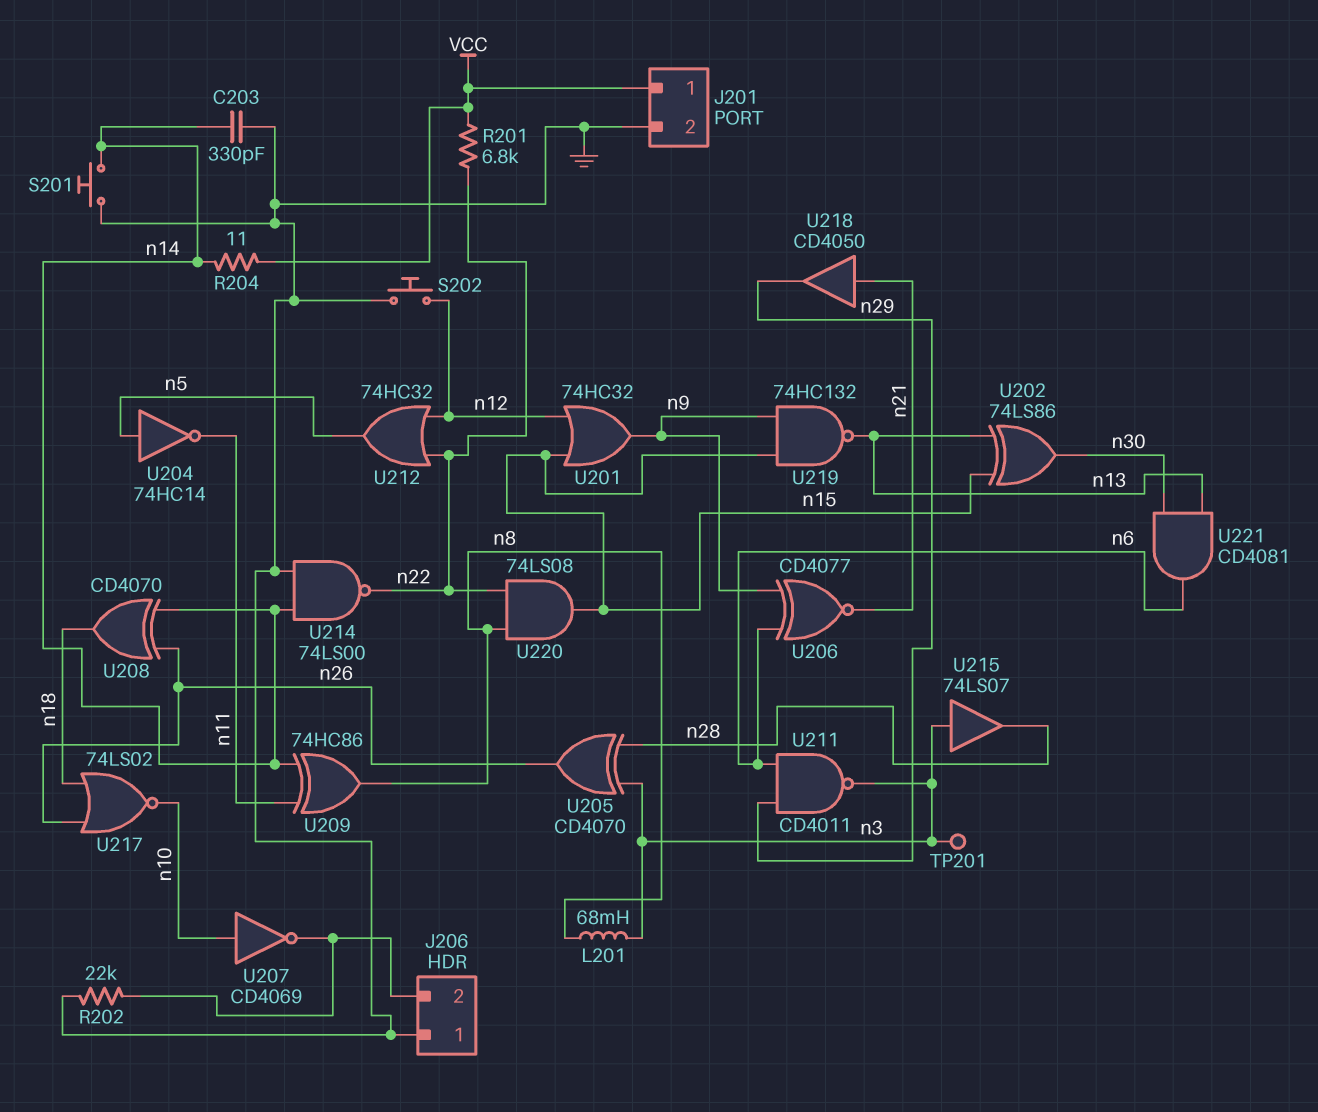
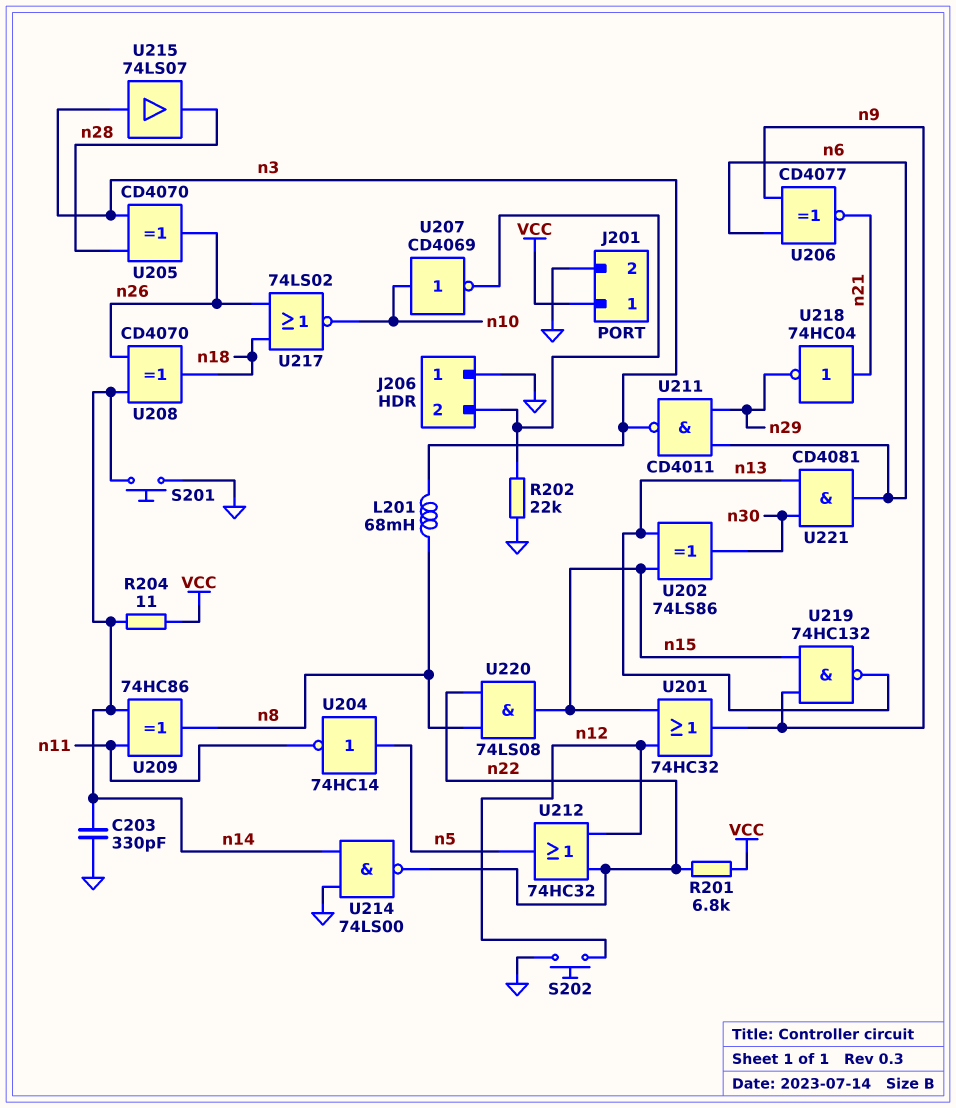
TP201: test point (n3) -> none
U218: buffer CD4050 (in n21, out n29) -> NOT 74HC04 (in n21, out n29)

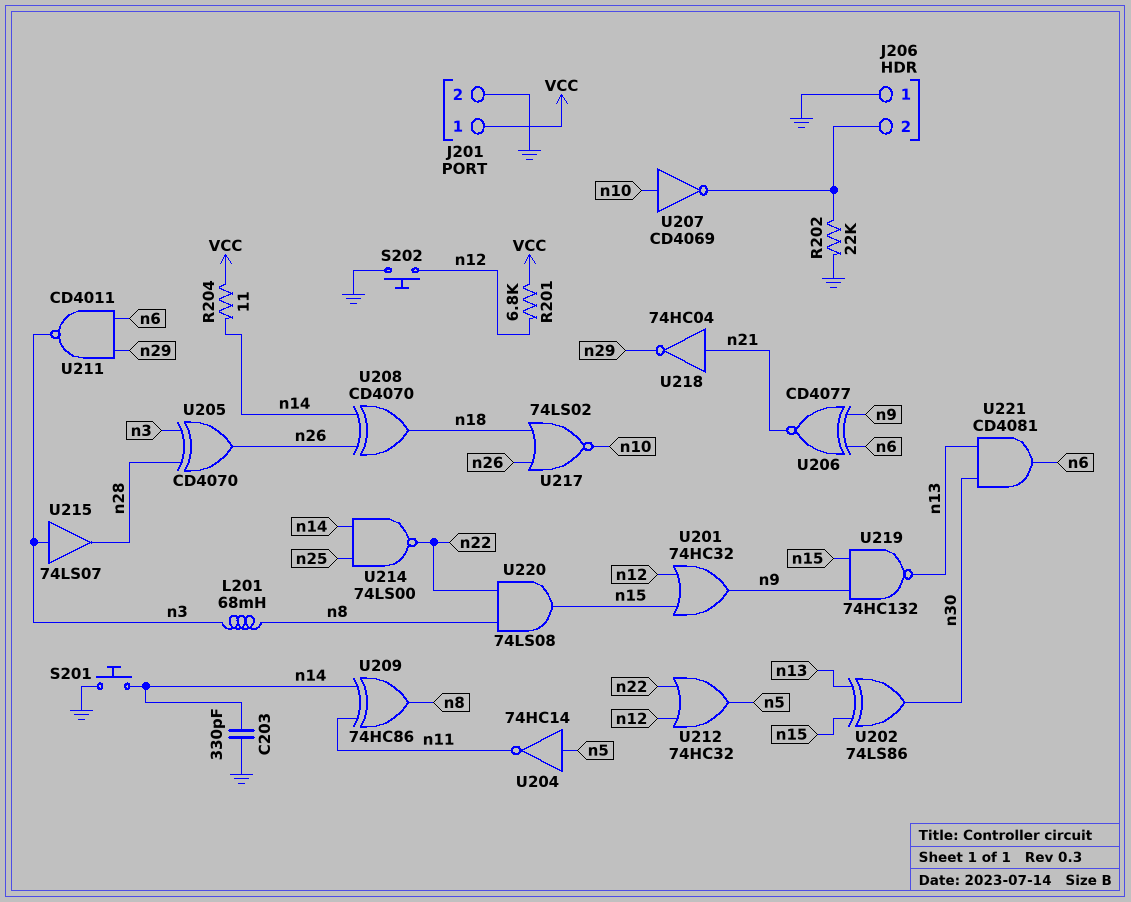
R201: 6.8k (VCC, n22) -> 6.8k (VCC, n12)
U214: NAND 74LS00 (in GND, in n14, out n22) -> NAND 74LS00 (in n14, in n25, out n22)

